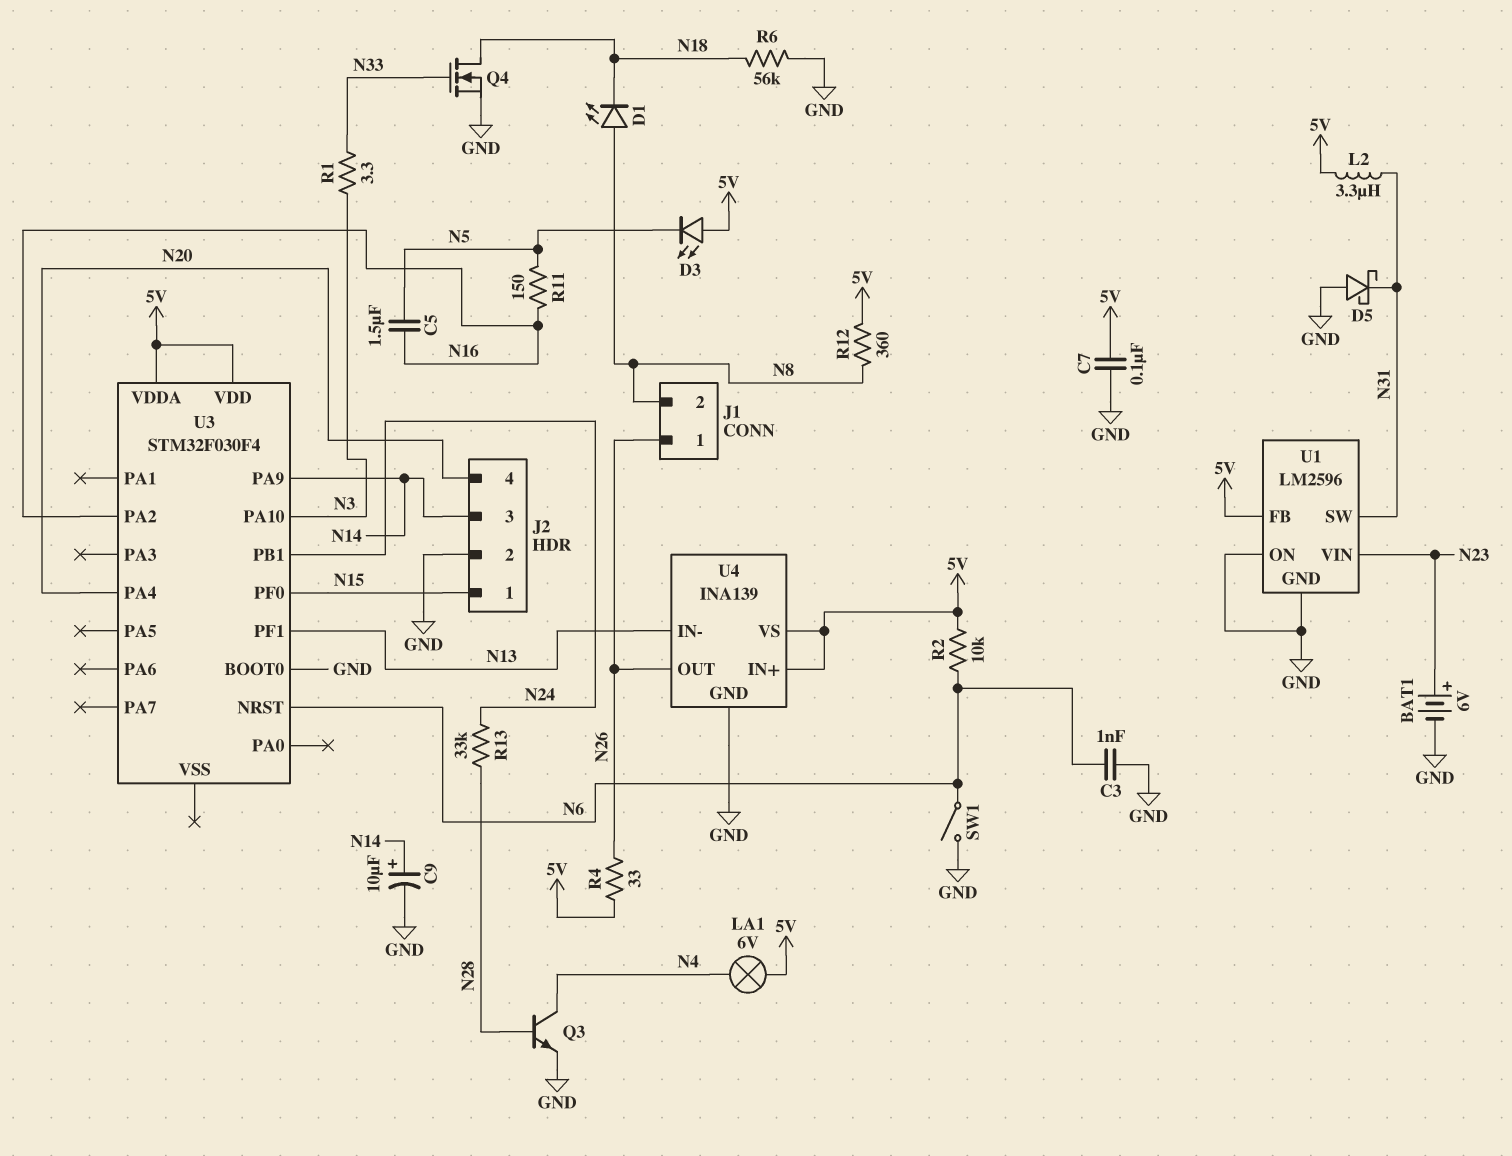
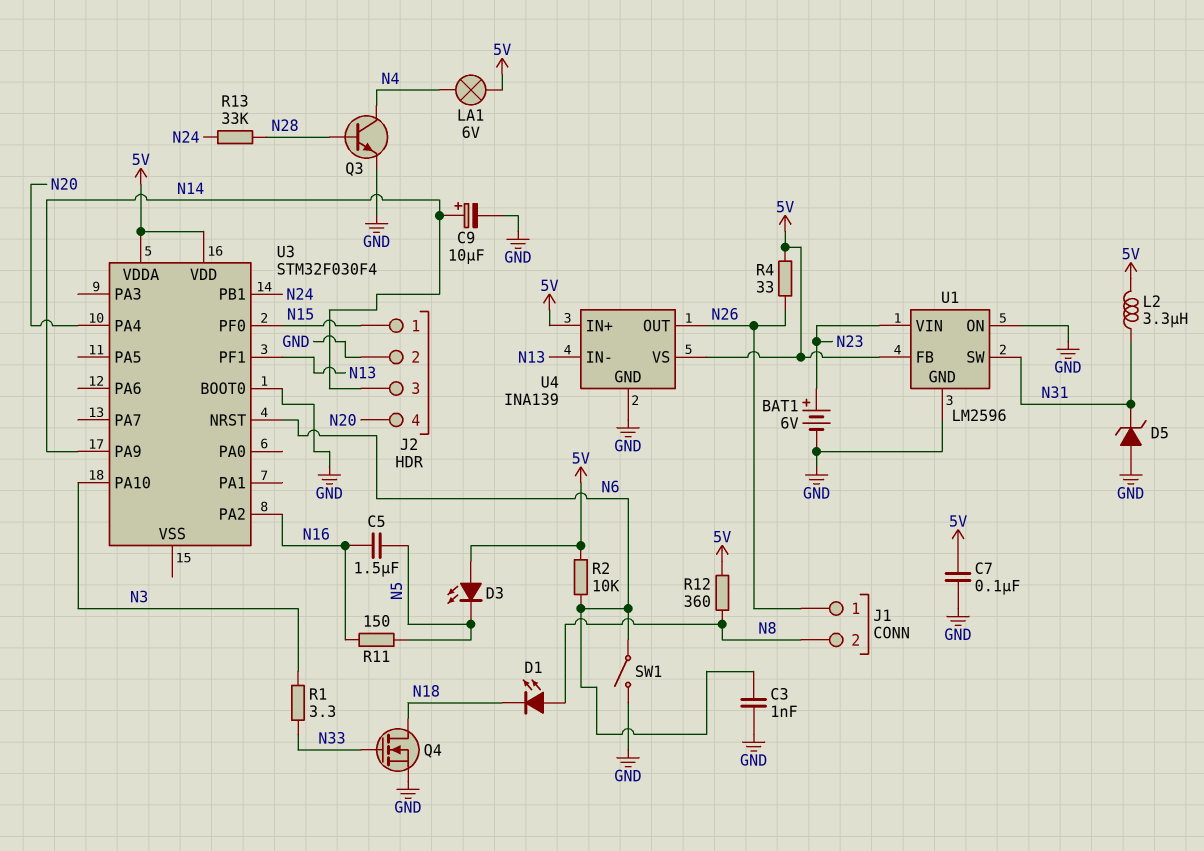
D5: schottky (A GND, K N31) -> zener (A GND, K N31)
R6: 56k (GND, N18) -> none

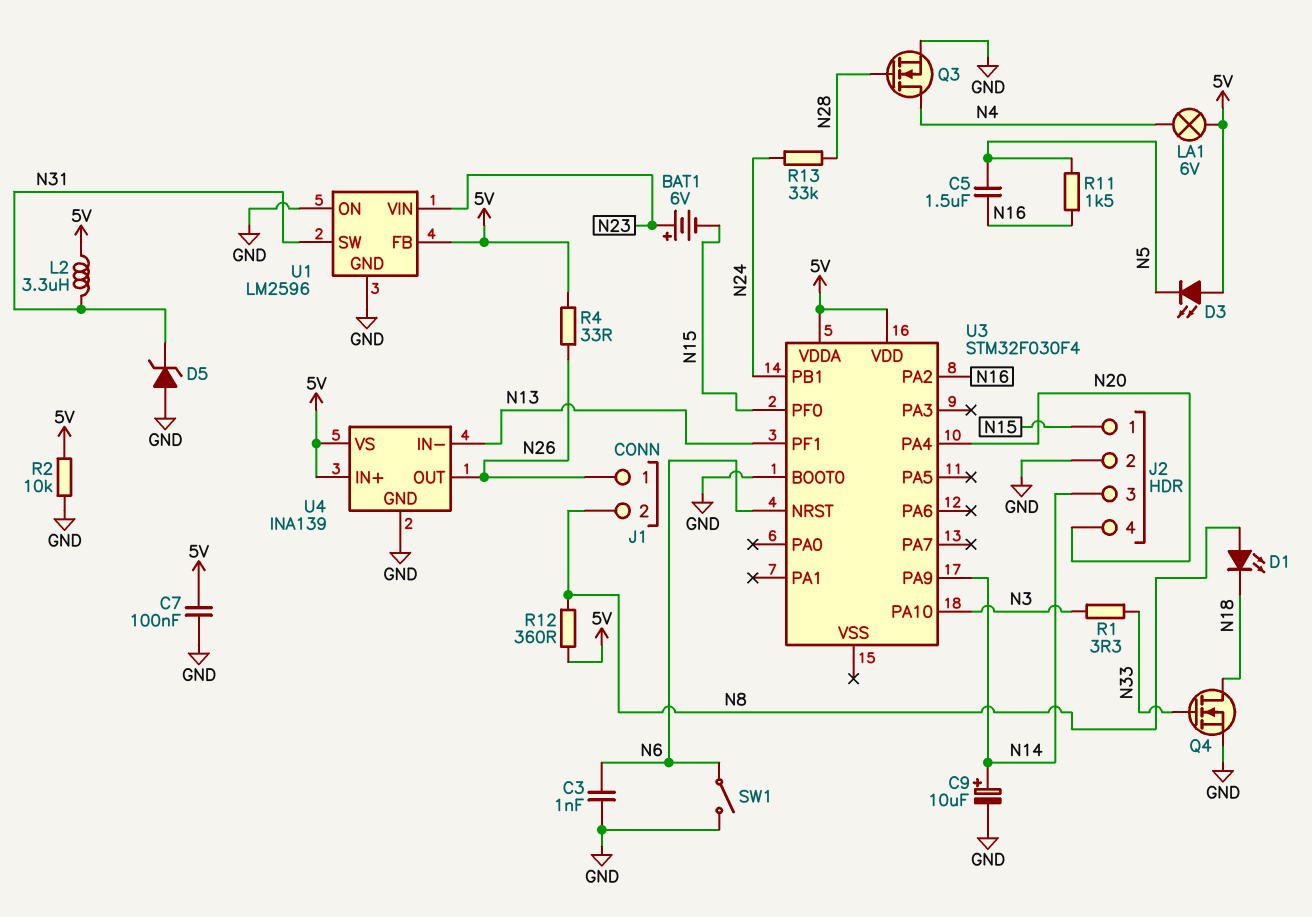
BAT1: 6V (plus N23, minus GND) -> 6V (plus N23, minus N15)
Q3: NPN (B N28, C N4, E GND) -> NMOS (G N28, D N4, S GND)
R2: 10k (5V, N6) -> 10k (5V, GND)
R11: 150 (N5, N16) -> 1.5k (N5, N16)

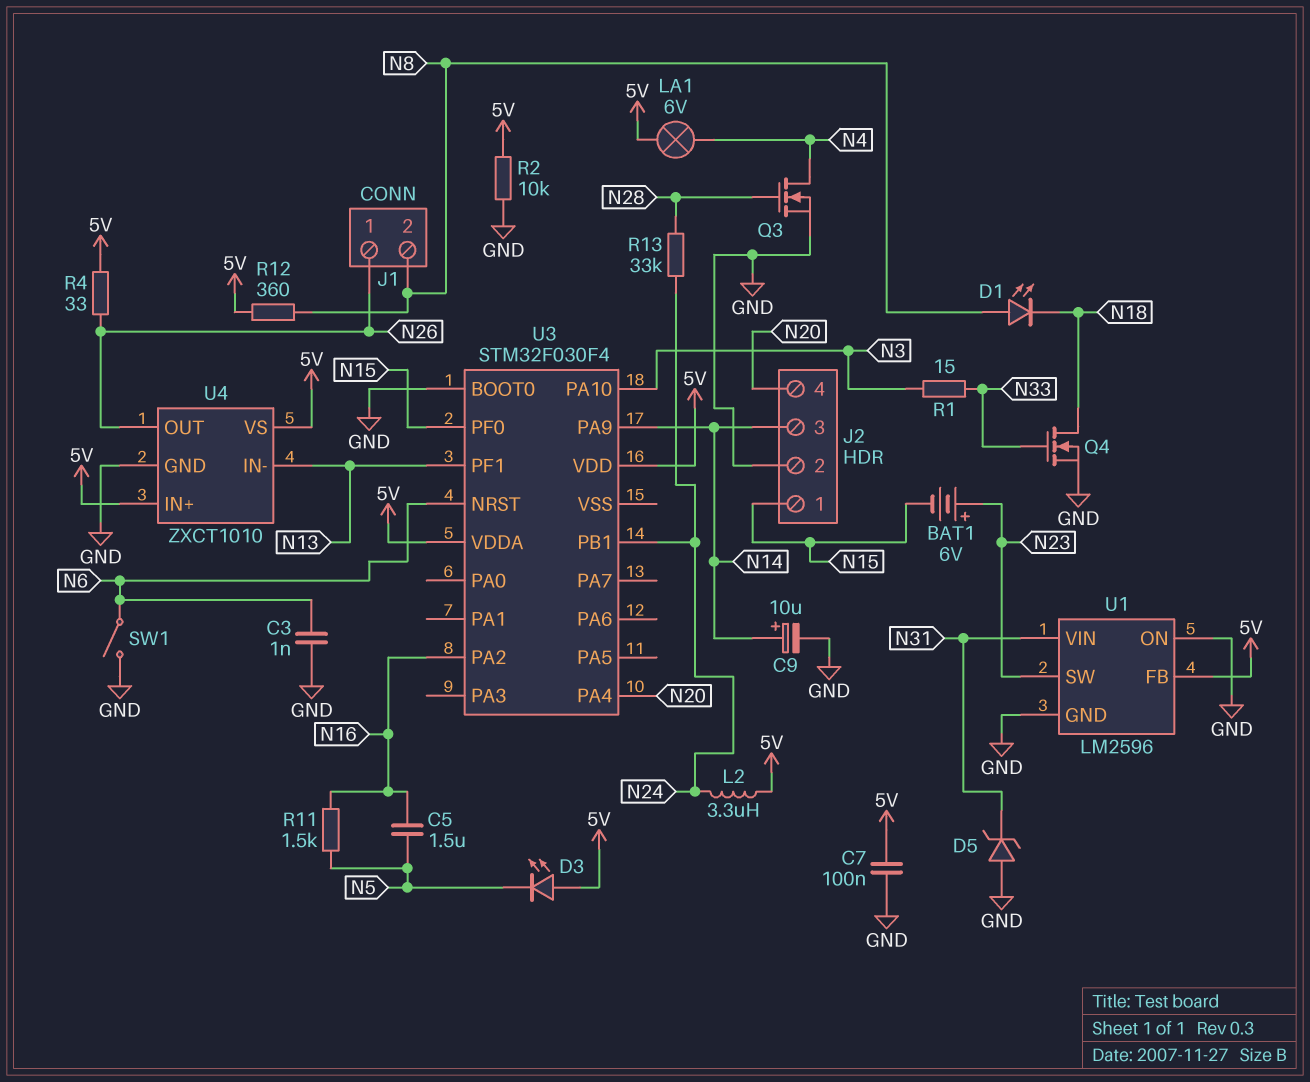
L2: 3.3uH (5V, N31) -> 3.3uH (5V, N24)
R1: 3.3 (N3, N33) -> 15 (N3, N33)
U1 pin SW: N31 -> N23
U1 pin VIN: N23 -> N31
U4: INA139 -> ZXCT1010

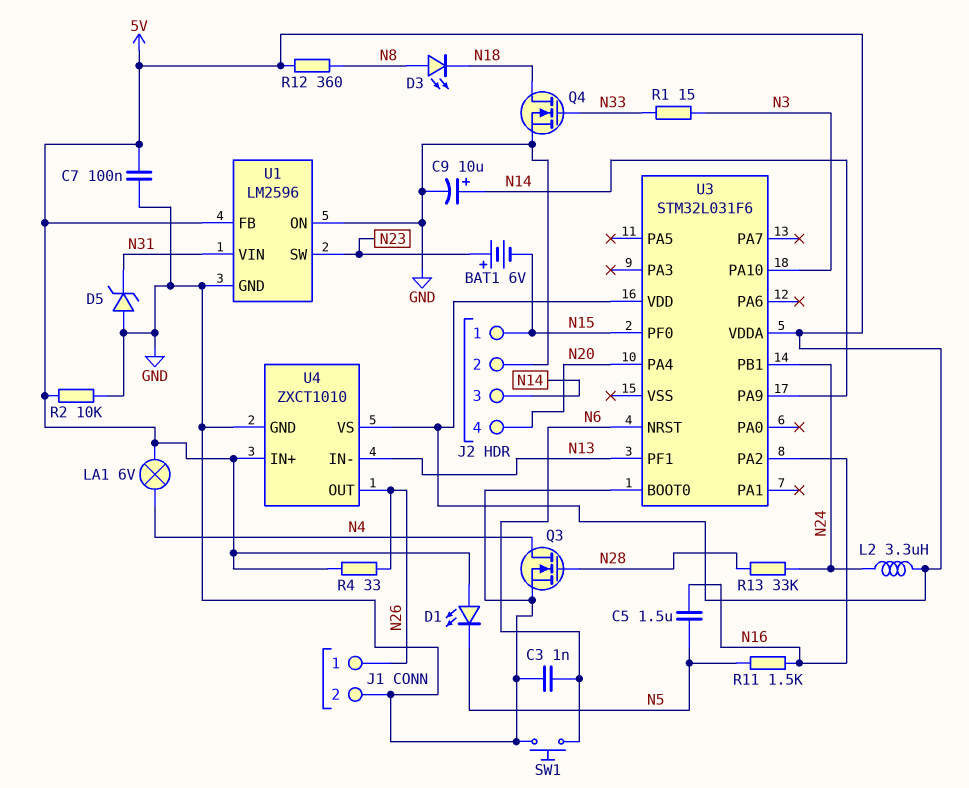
D1: LED (A N8, K N18) -> LED (A 5V, K N5)
D3: LED (A 5V, K N5) -> LED (A N8, K N18)
J1 pin 2: N8 -> GND
SW1: switch (GND, N6) -> button (GND, N6)
U3: STM32F030F4 -> STM32L031F6

